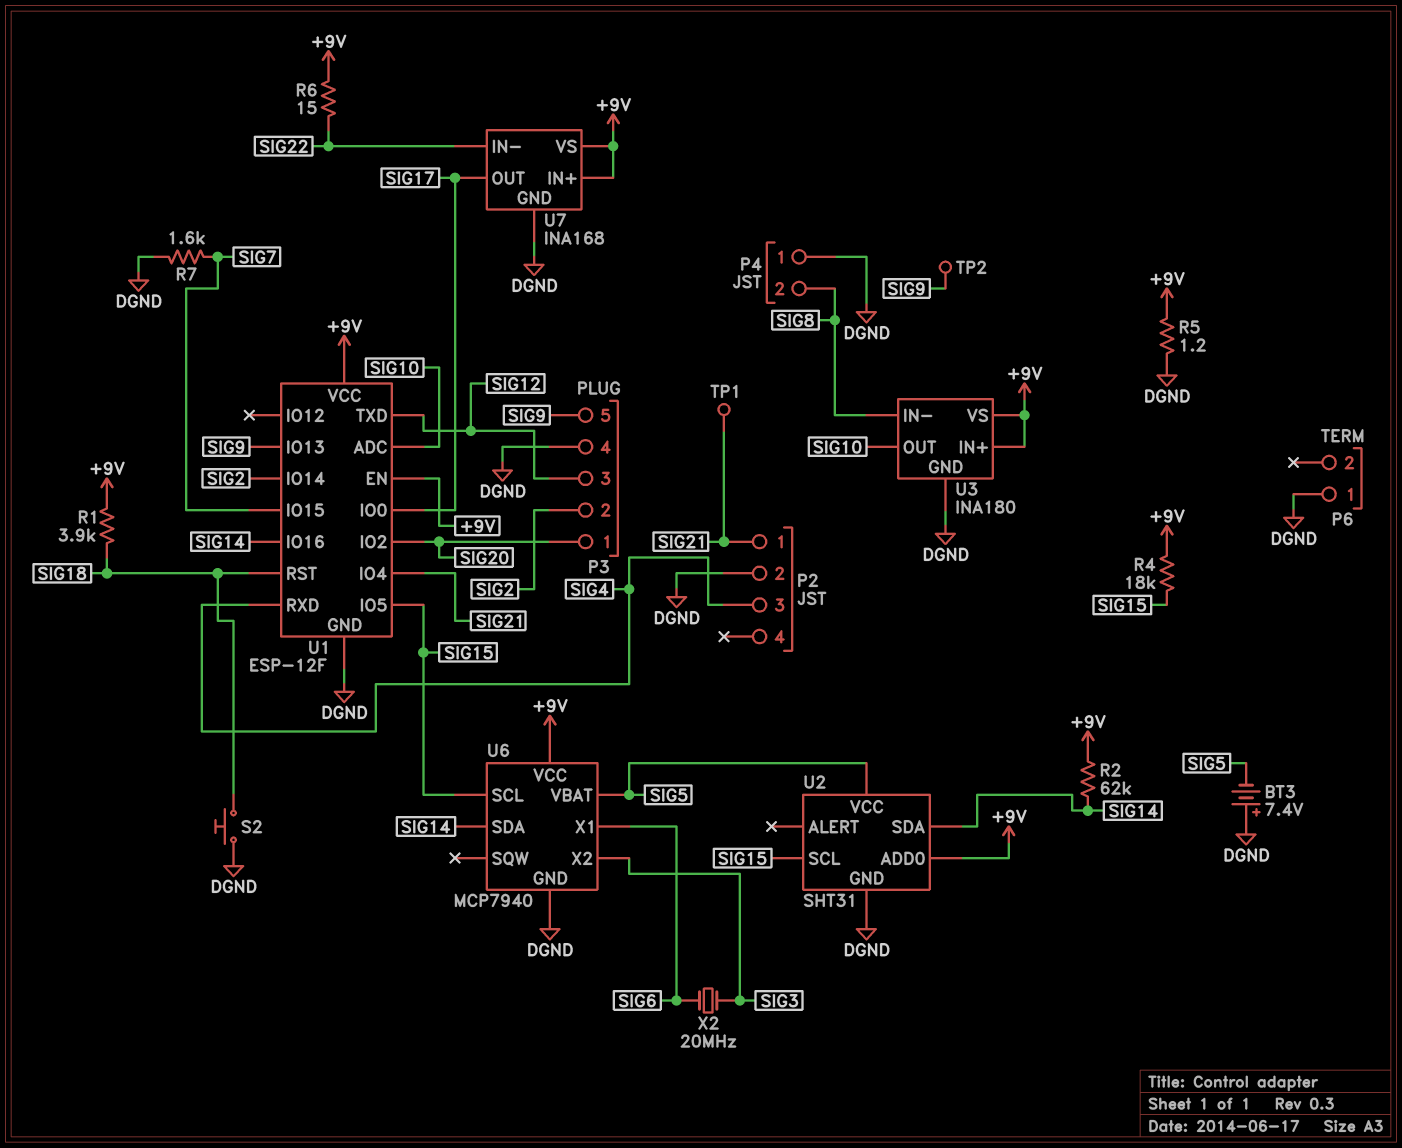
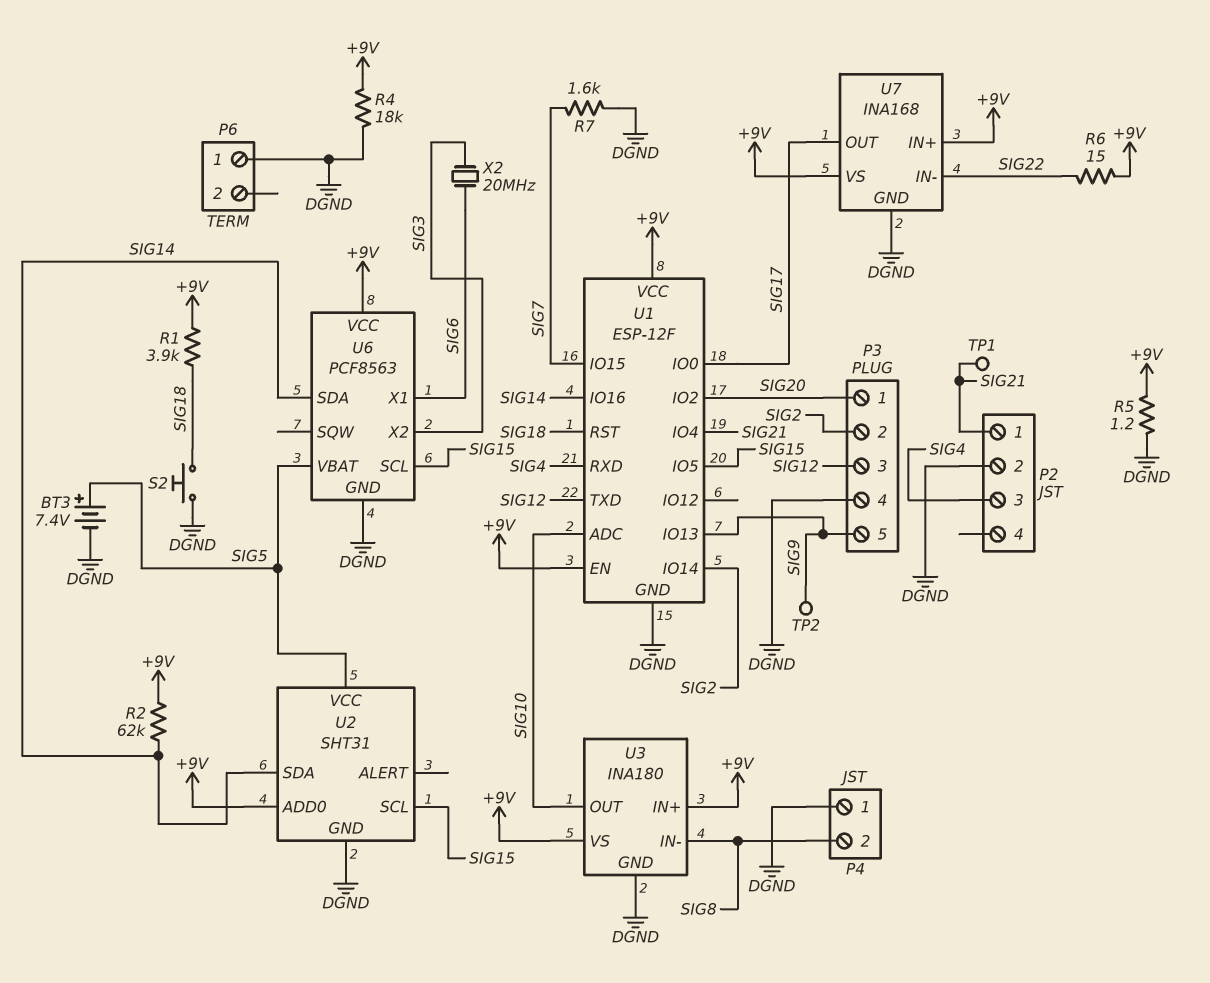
BT3: 7.4V (plus DGND, minus SIG5) -> 7.4V (plus SIG5, minus DGND)
R4: 18k (+9V, SIG15) -> 18k (+9V, DGND)
U6: MCP7940 -> PCF8563

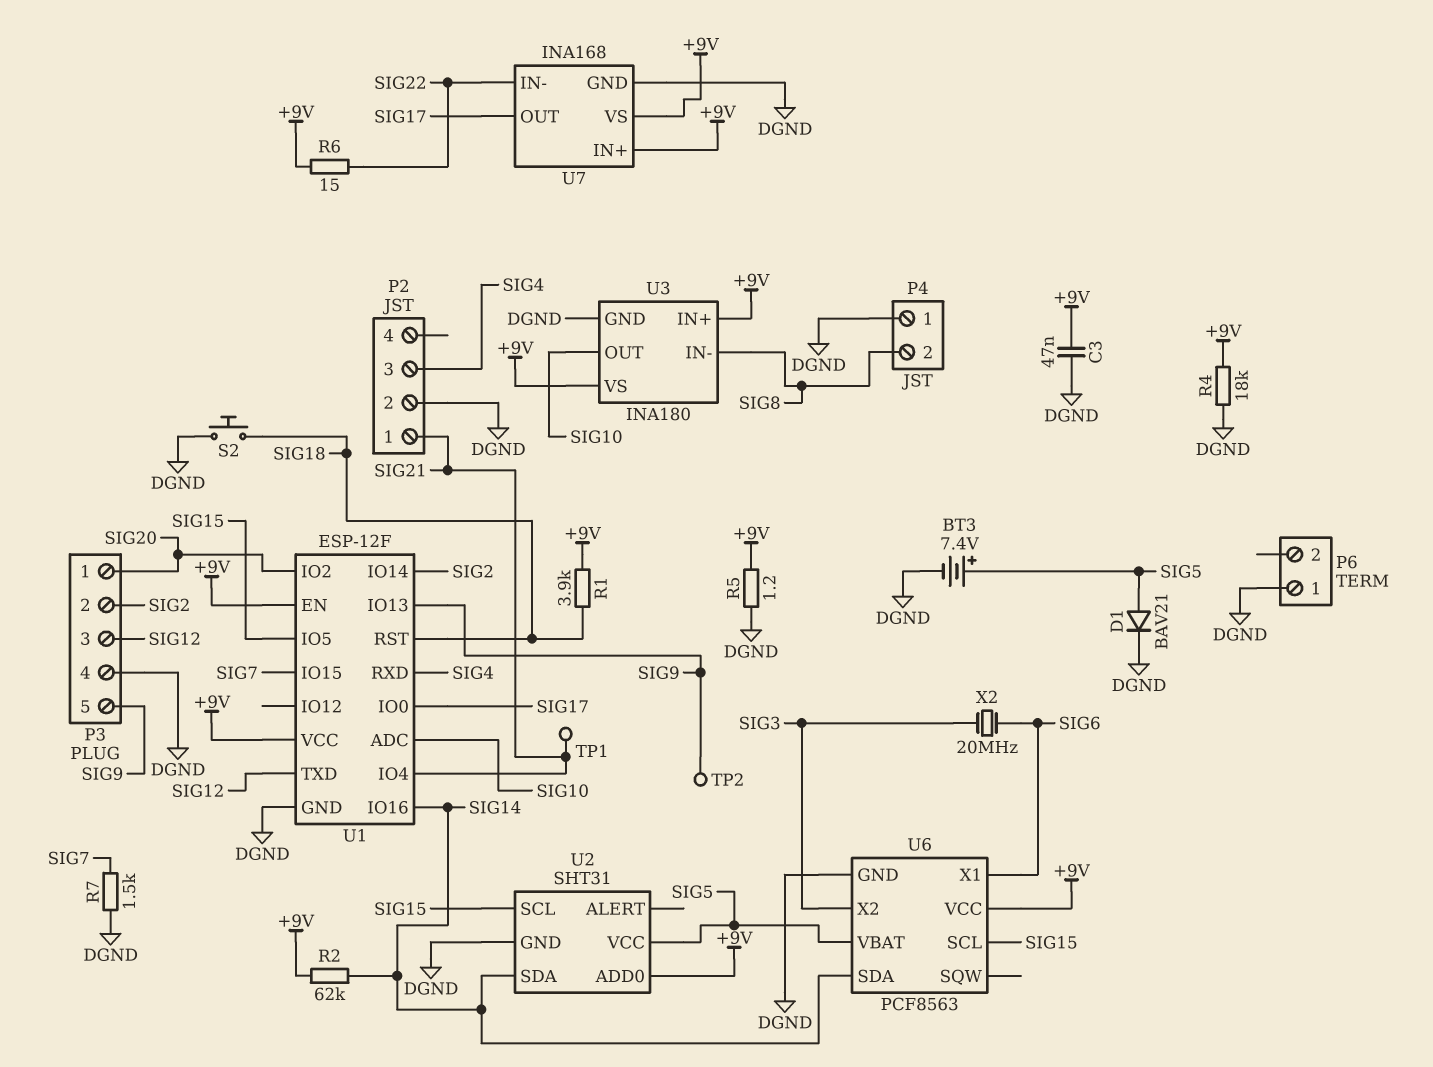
C3: none -> 47nF (+9V, DGND)
D1: none -> diode BAV21 (A SIG5, K DGND)
R7: 1.6k (DGND, SIG7) -> 1.5k (DGND, SIG7)

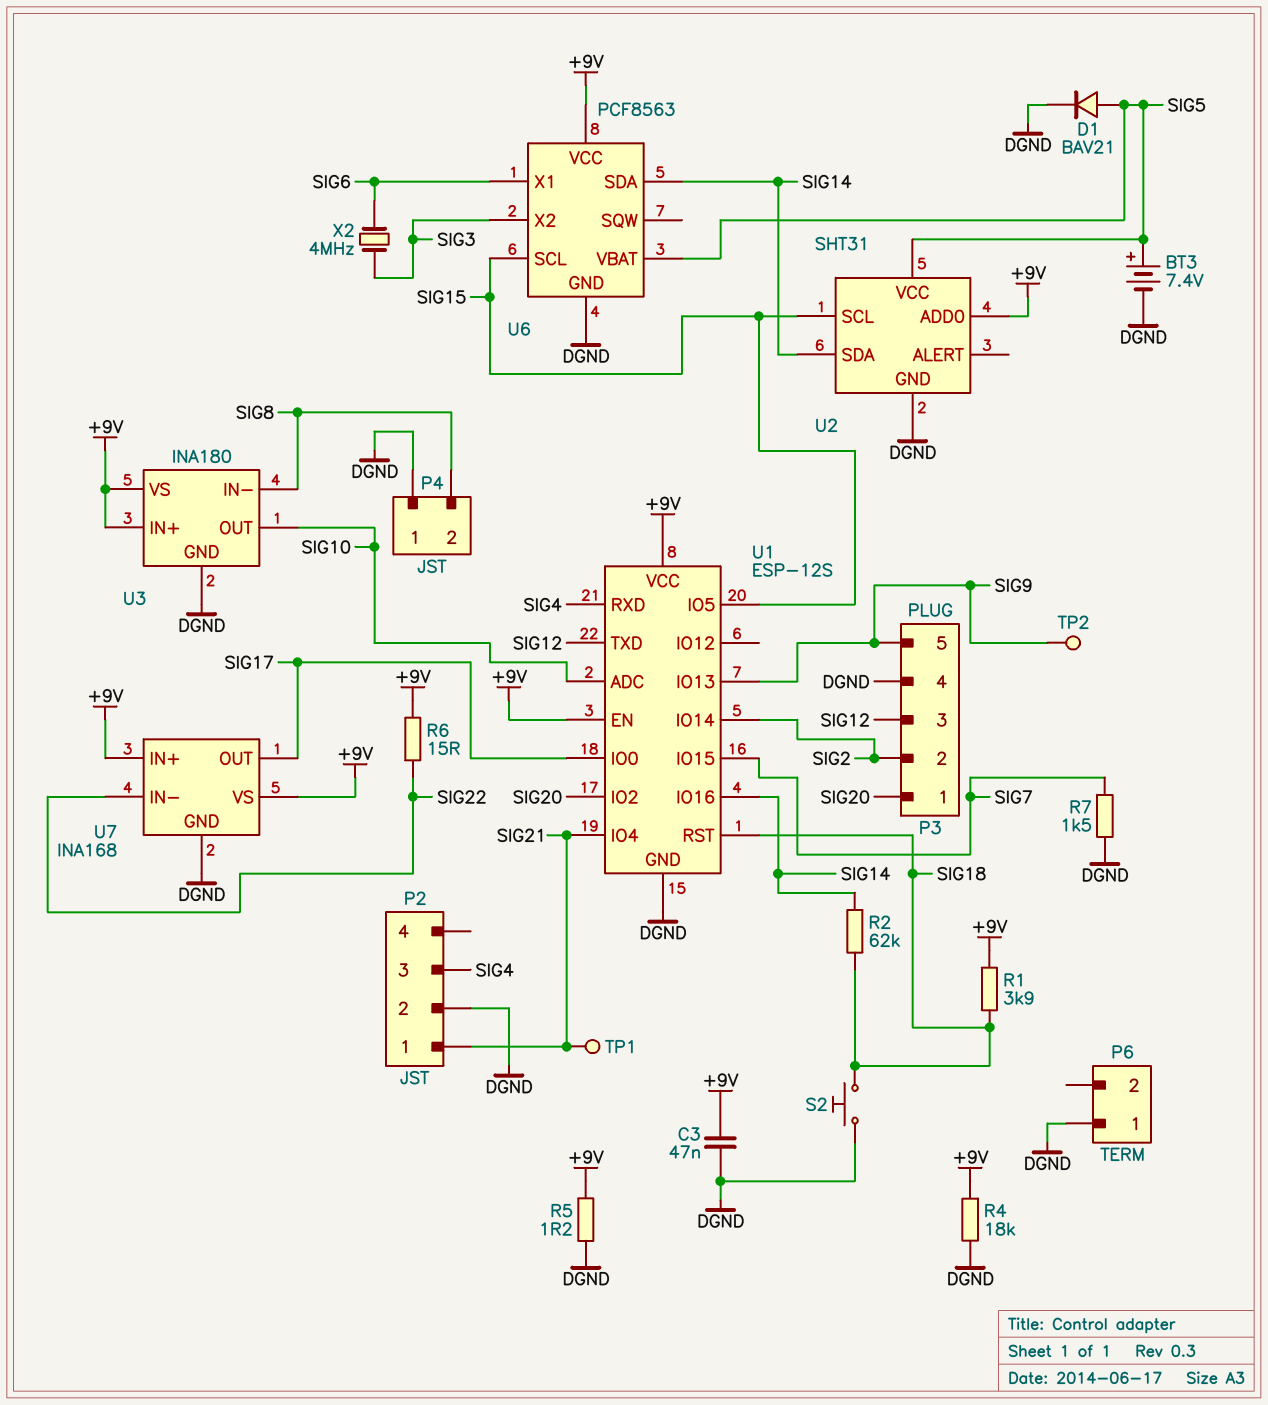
R2: 62k (+9V, SIG14) -> 62k (SIG14, SIG18)
U1: ESP-12F -> ESP-12S
X2: 20MHz (SIG3, SIG6) -> 4MHz (SIG3, SIG6)

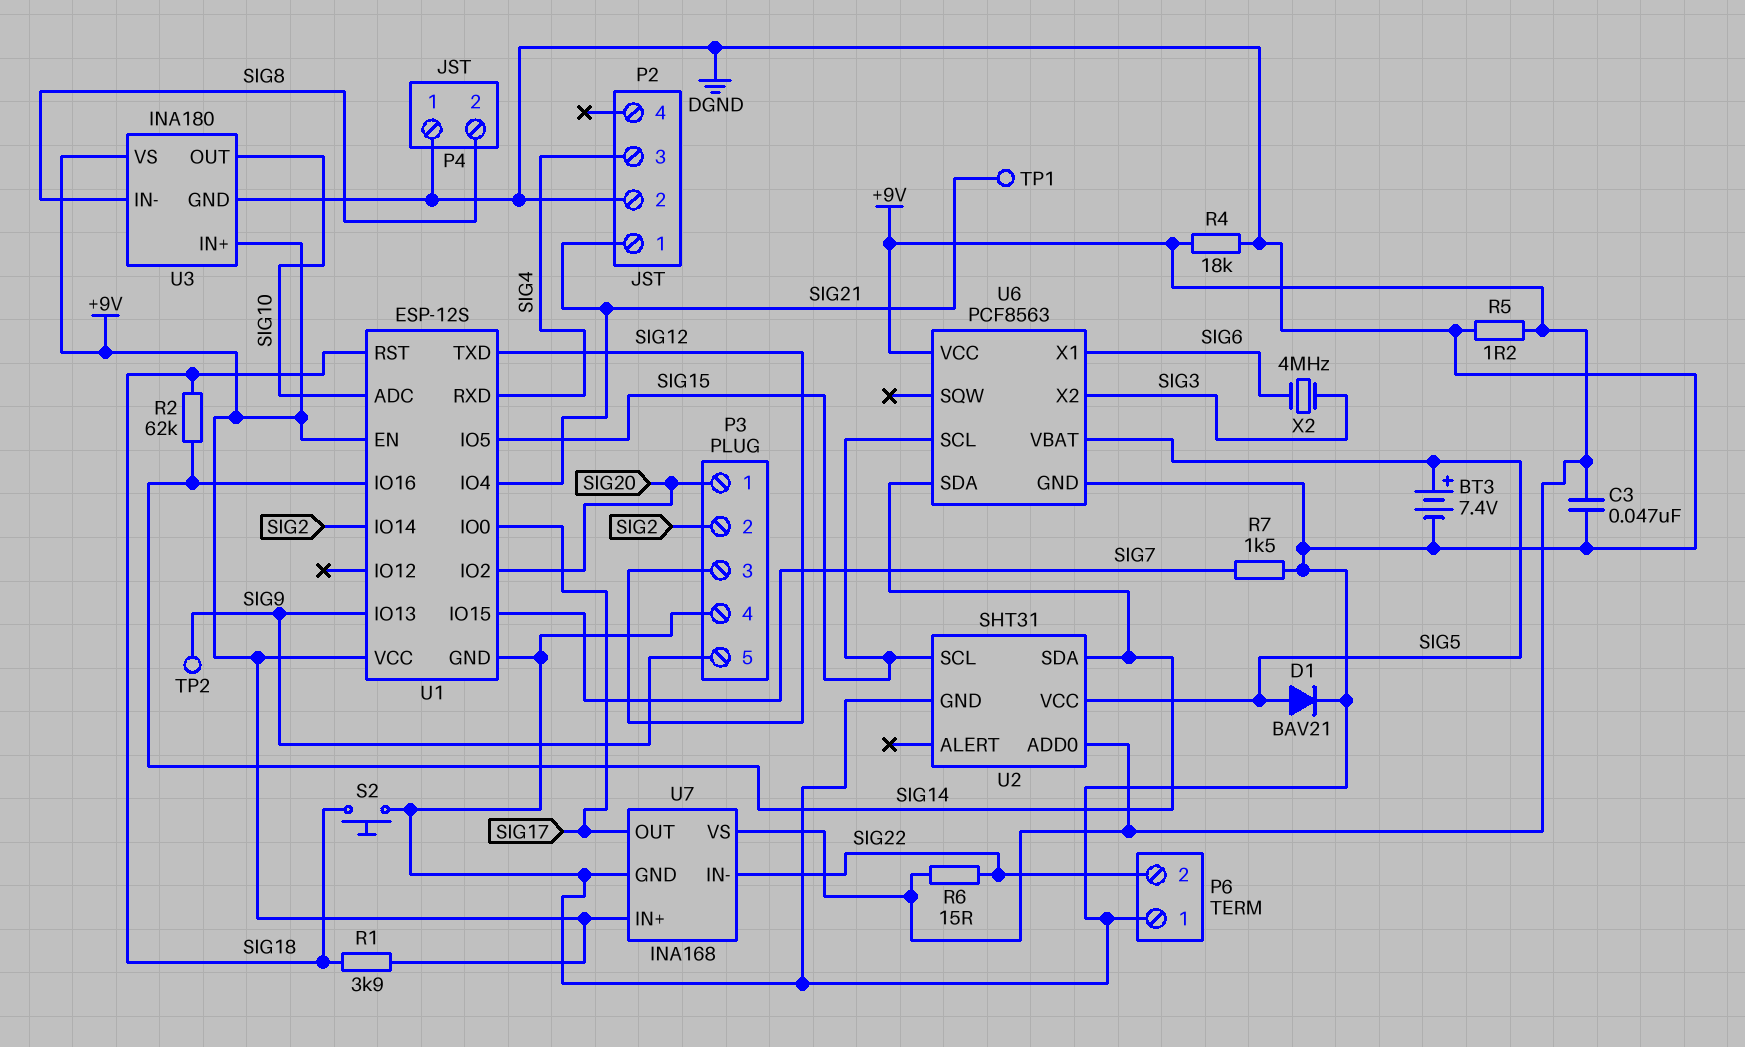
P6 pin 2: none -> SIG22

